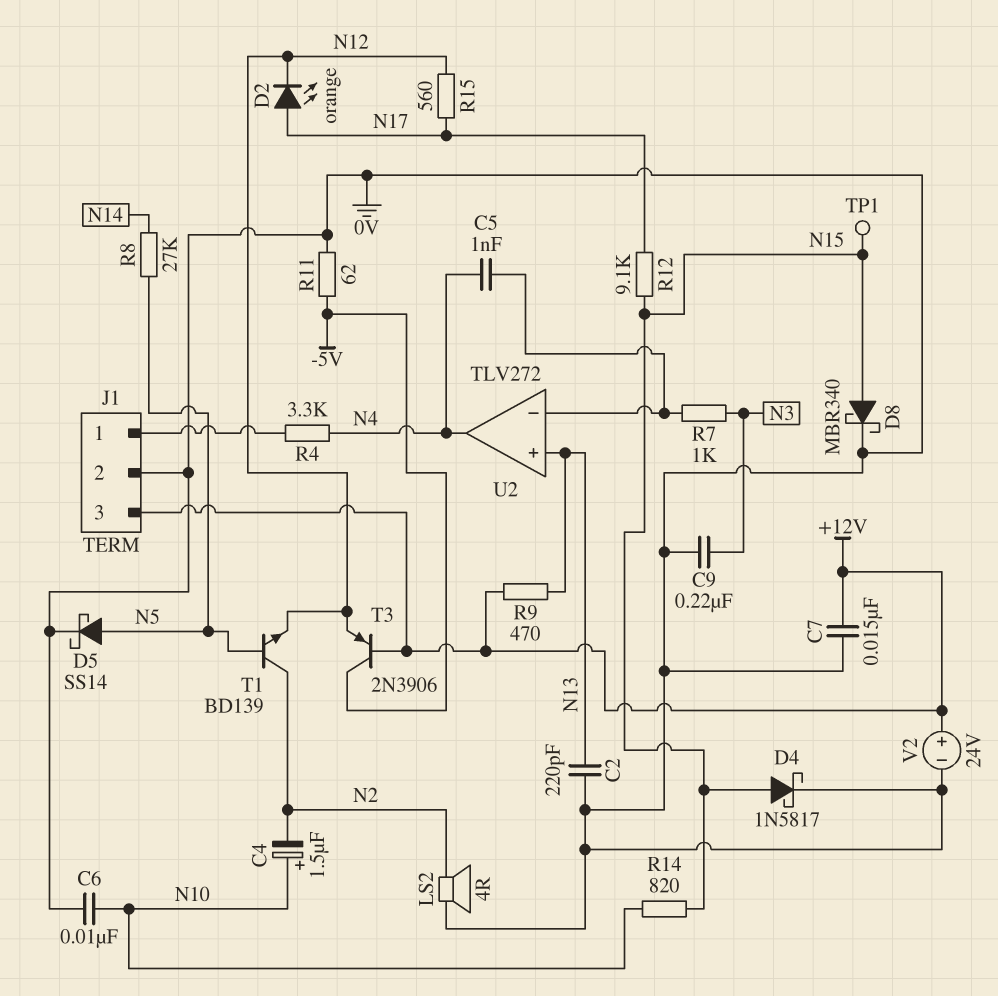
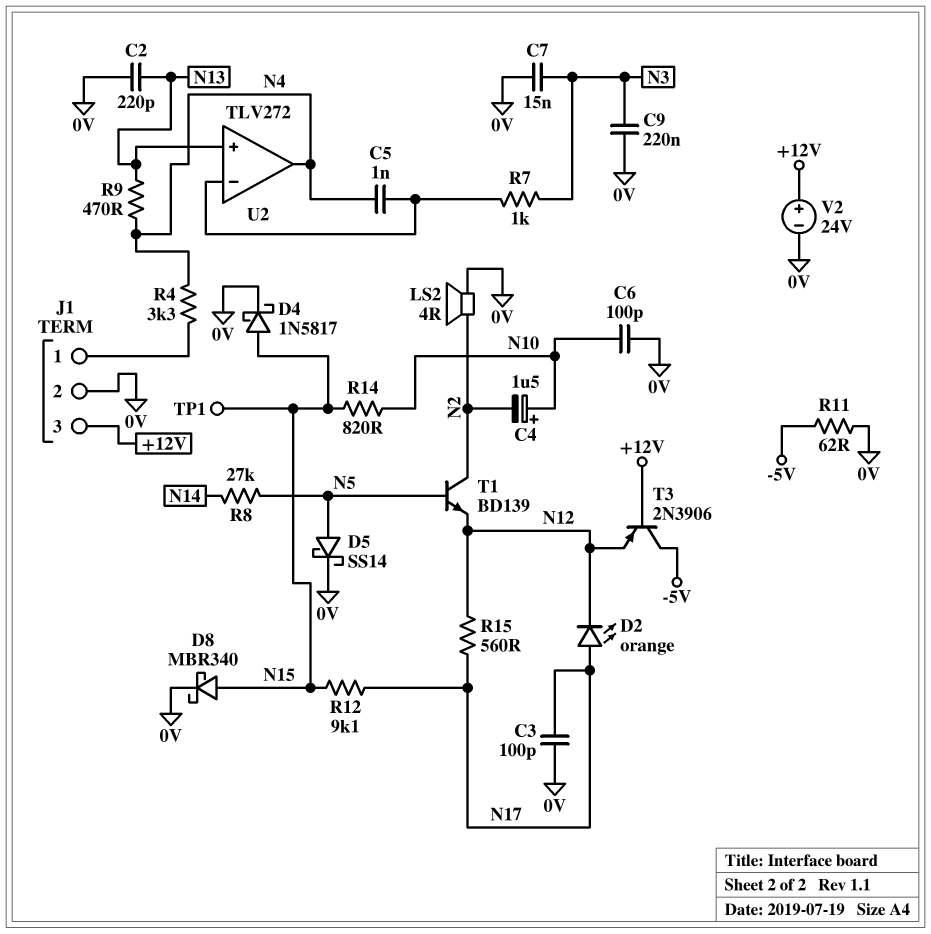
C3: none -> 100pF (0V, N17)
C6: 10nF (0V, N10) -> 100pF (0V, N10)
C7: 15nF (+12V, 0V) -> 15nF (0V, N3)
R9: 470 (+12V, N13) -> 470 (N4, N13)

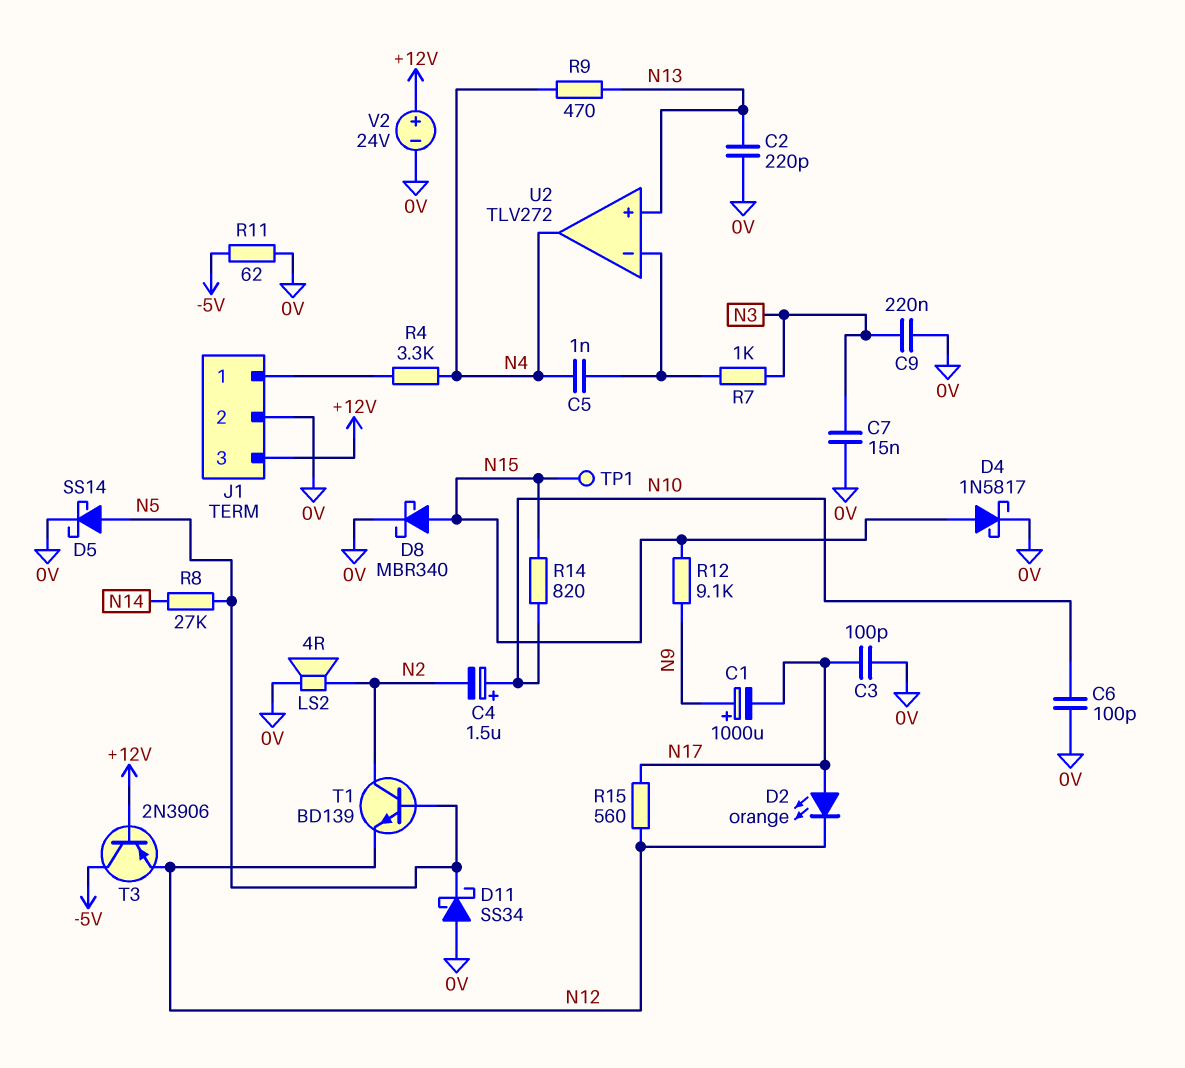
C1: none -> 1000uF (plus N9, minus N17)
D11: none -> schottky SS34 (A 0V, K N5)
R12: 9.1k (N15, N17) -> 9.1k (N9, N15)

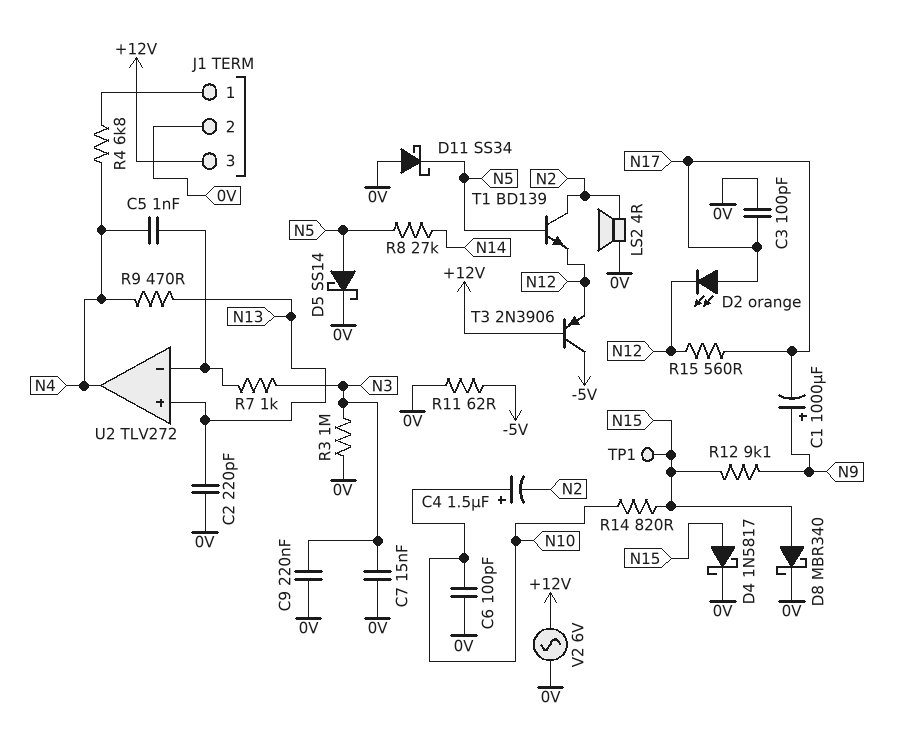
R3: none -> 1M (0V, N3)
R4: 3.3k (J1/1, N4) -> 6.8k (J1/1, N4)
V2: 24V (plus +12V, minus 0V) -> AC 6V (+12V, 0V)

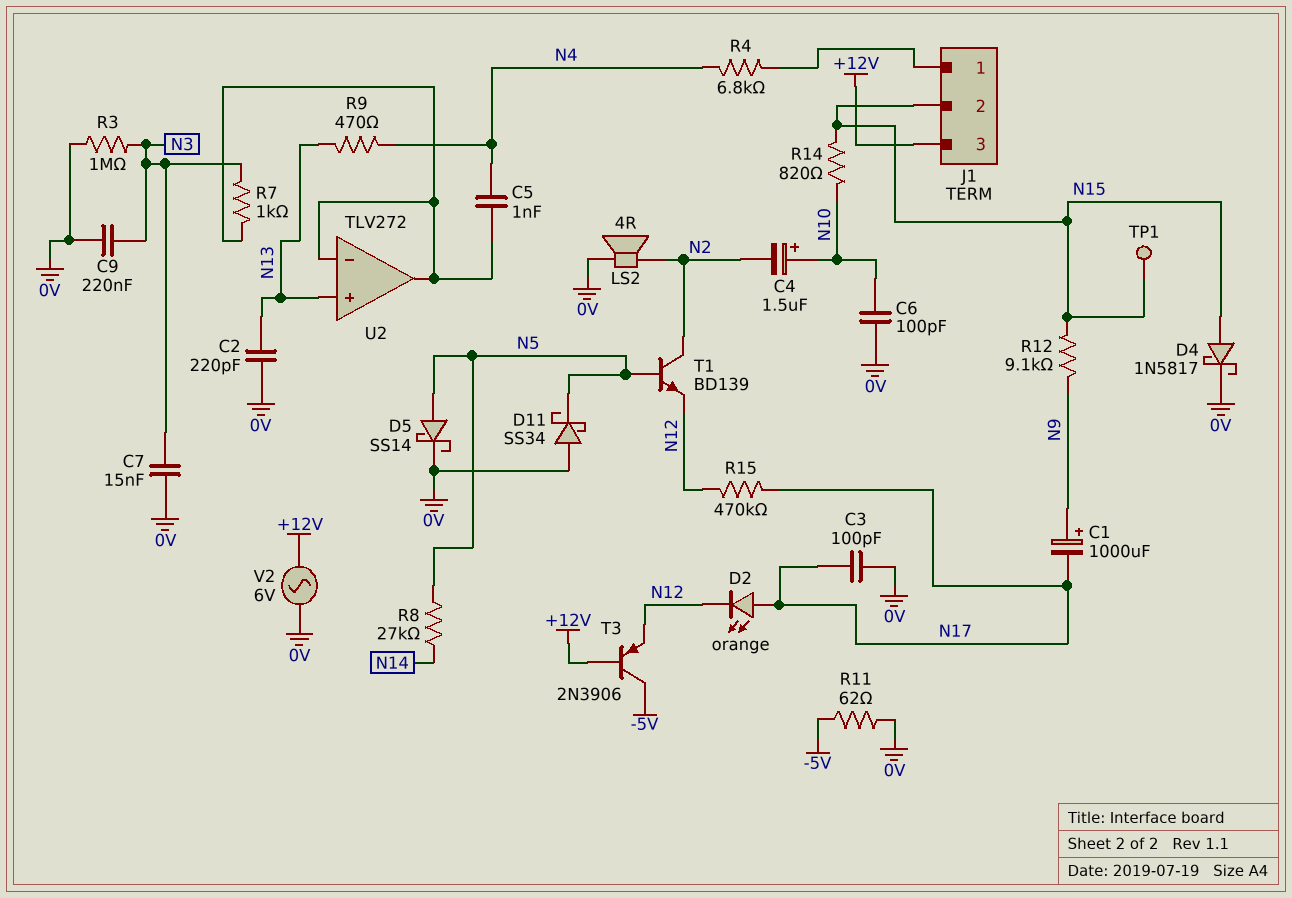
D8: schottky MBR340 (A N15, K 0V) -> none
J1 pin 2: 0V -> N15
R15: 560 (N12, N17) -> 470k (N12, N17)
U2 pin out: N4 -> U2/in-

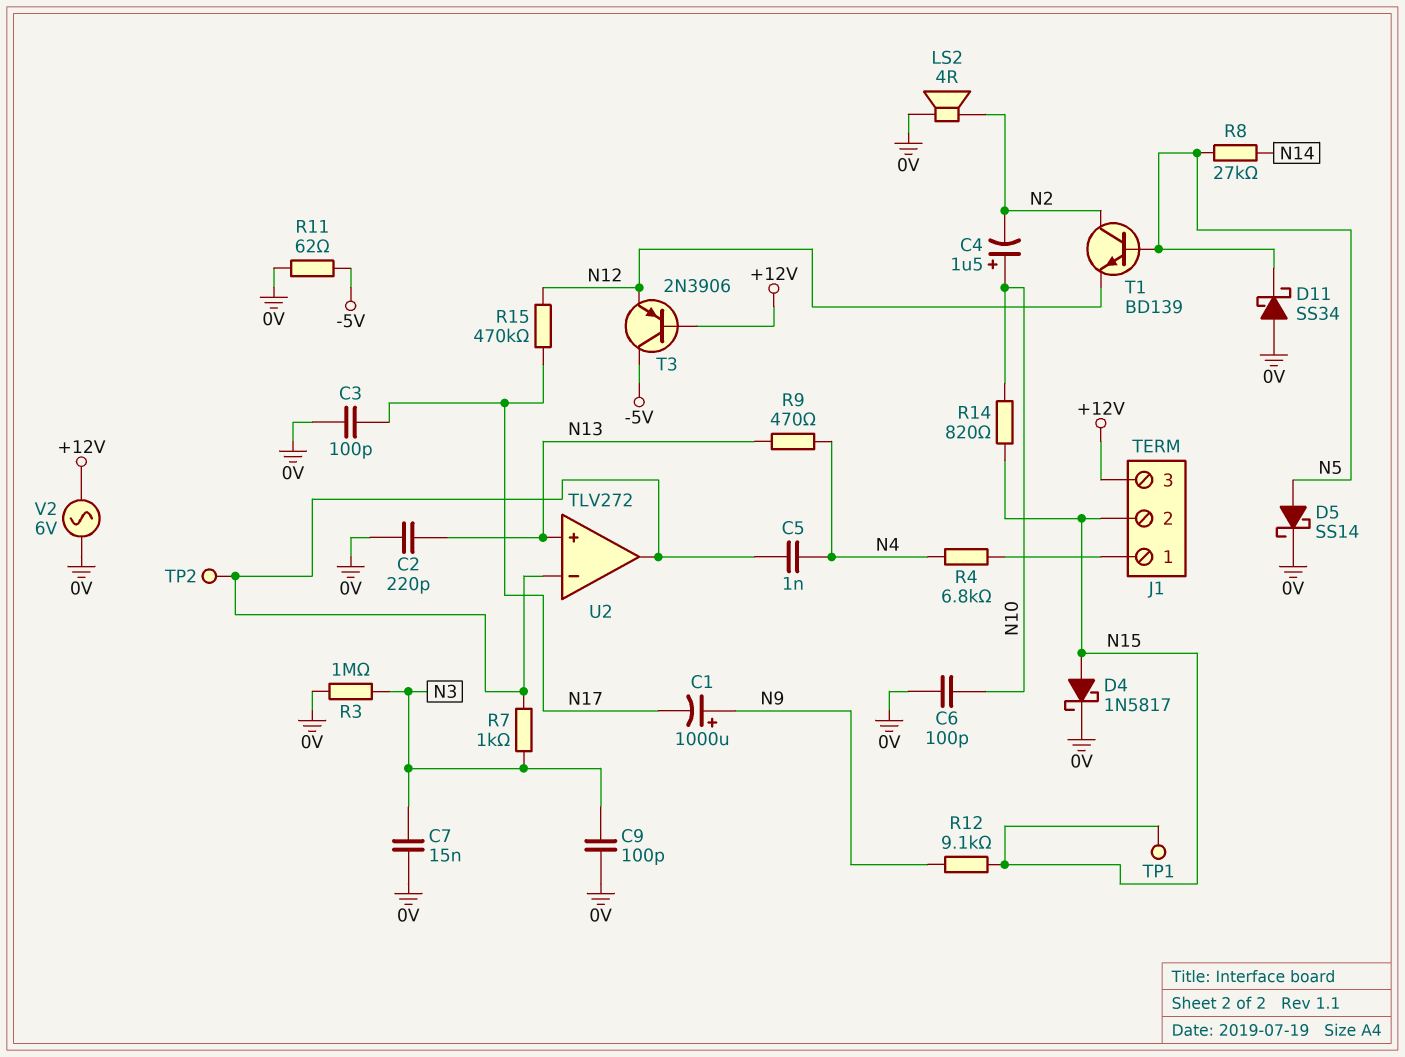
C9: 220nF (0V, N3) -> 100pF (0V, N3)
D2: LED orange (A N17, K N12) -> none
TP2: none -> test point (U2/in-)

